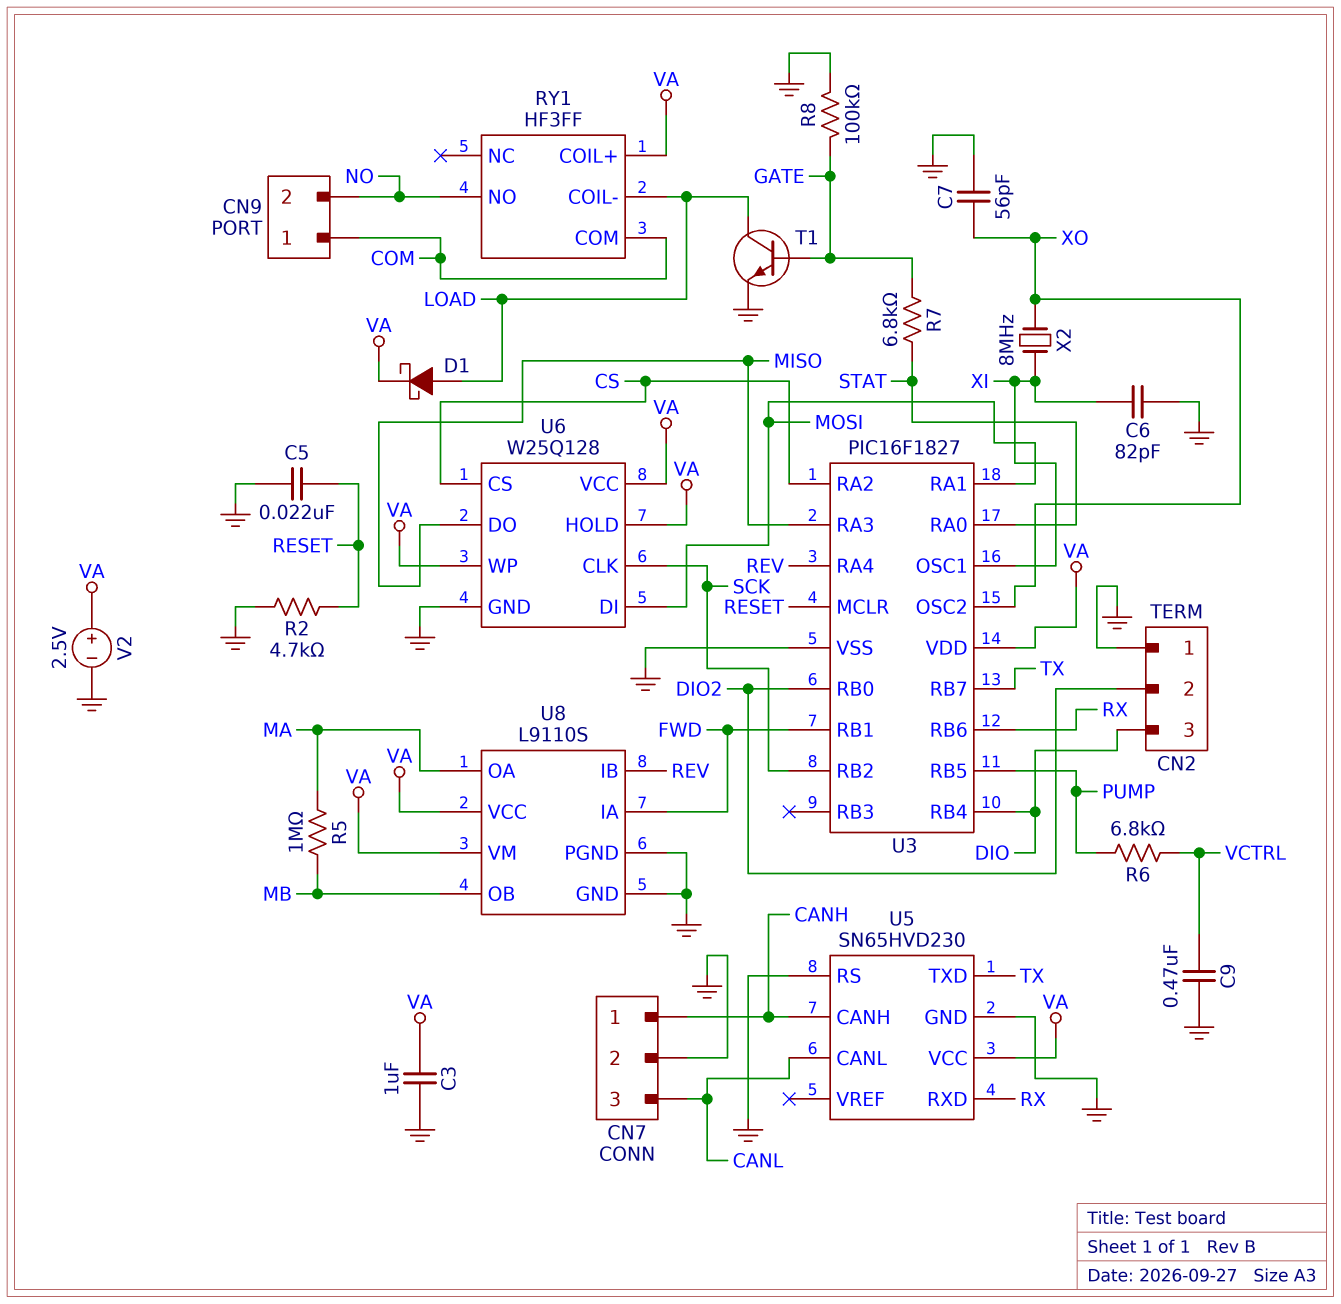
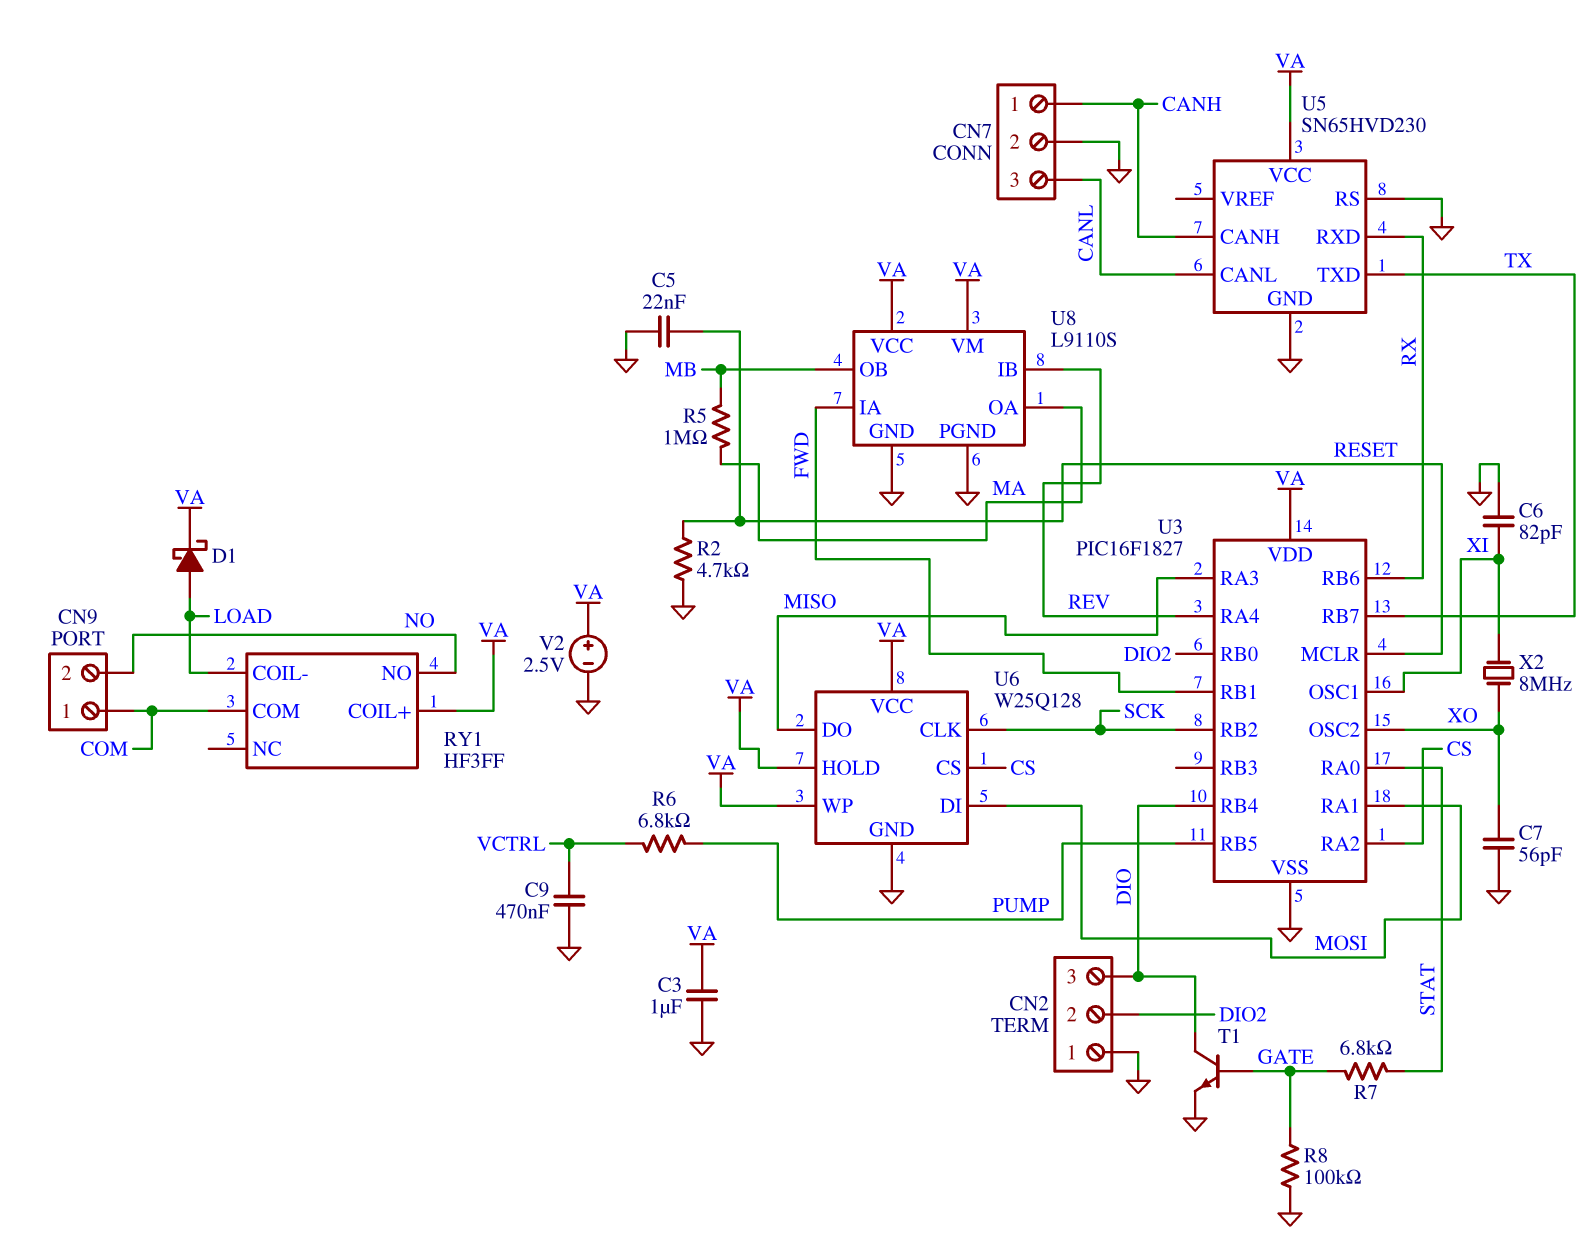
T1: NPN (B GATE, C LOAD, E GND) -> NPN (B GATE, C DIO, E GND)

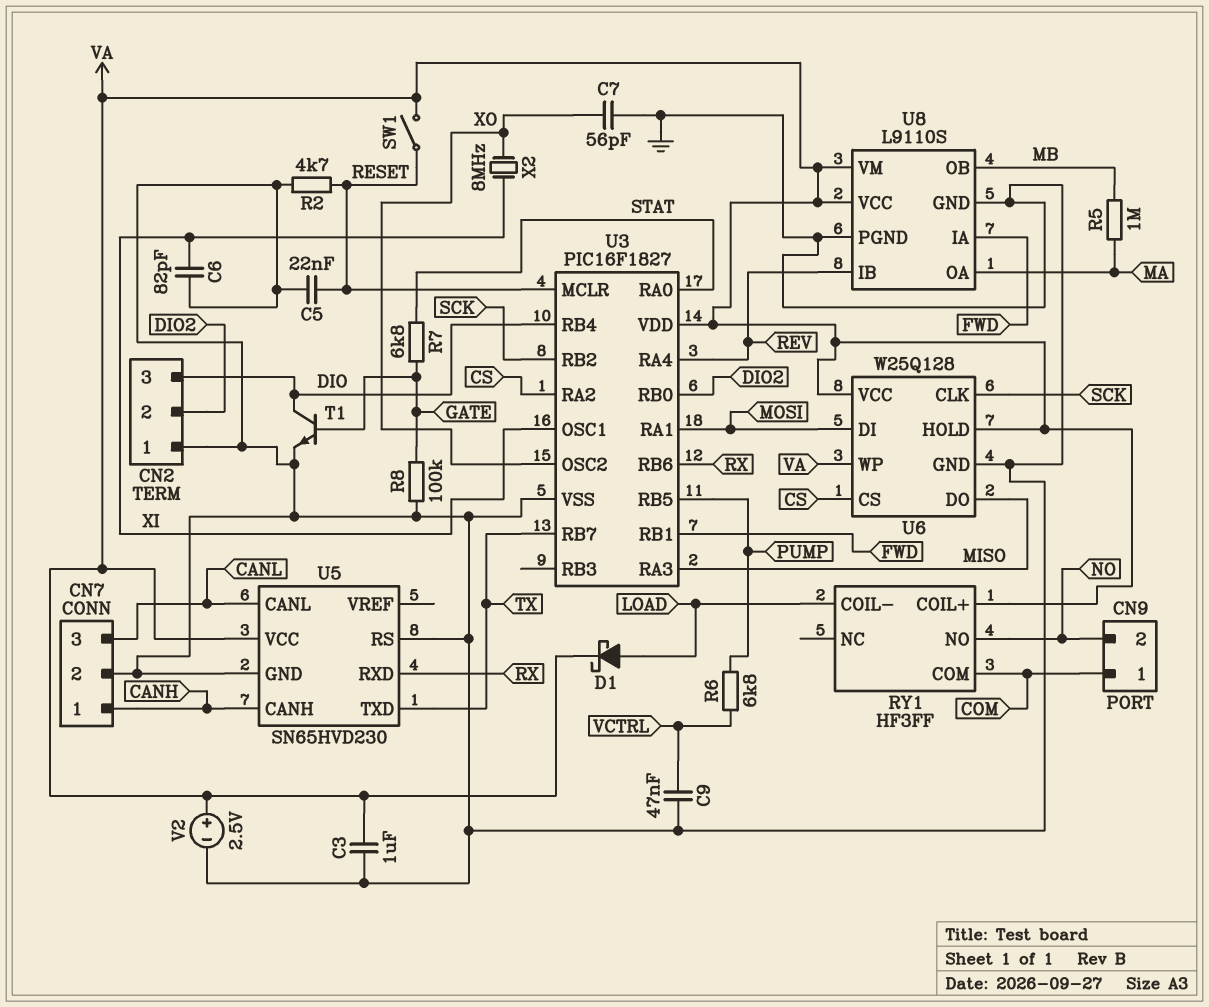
C9: 470nF (GND, VCTRL) -> 47nF (GND, VCTRL)
SW1: none -> switch (RESET, VA)

